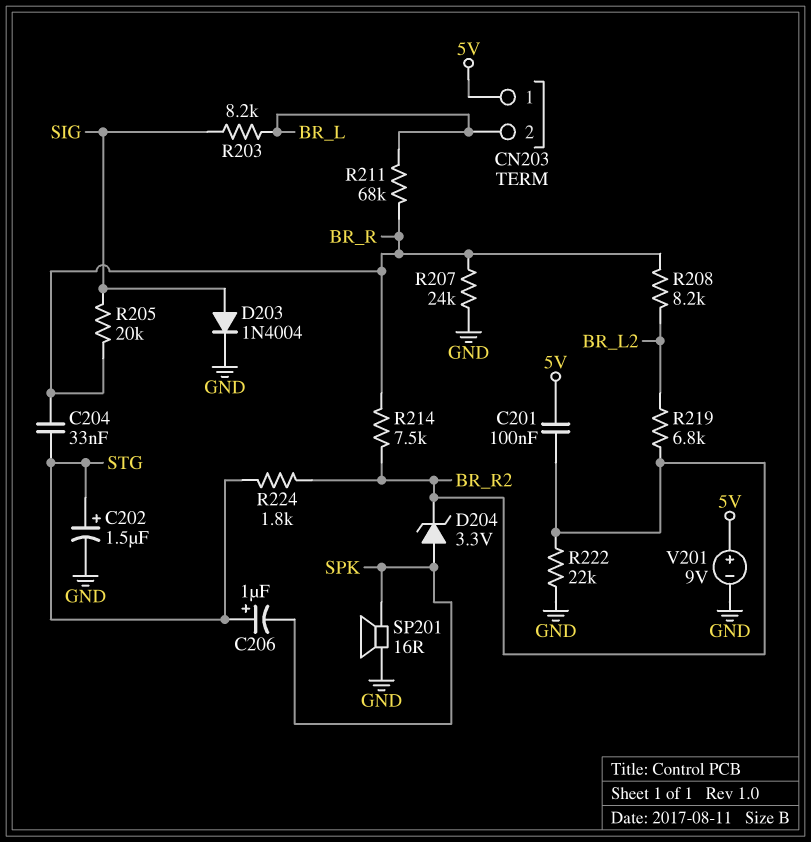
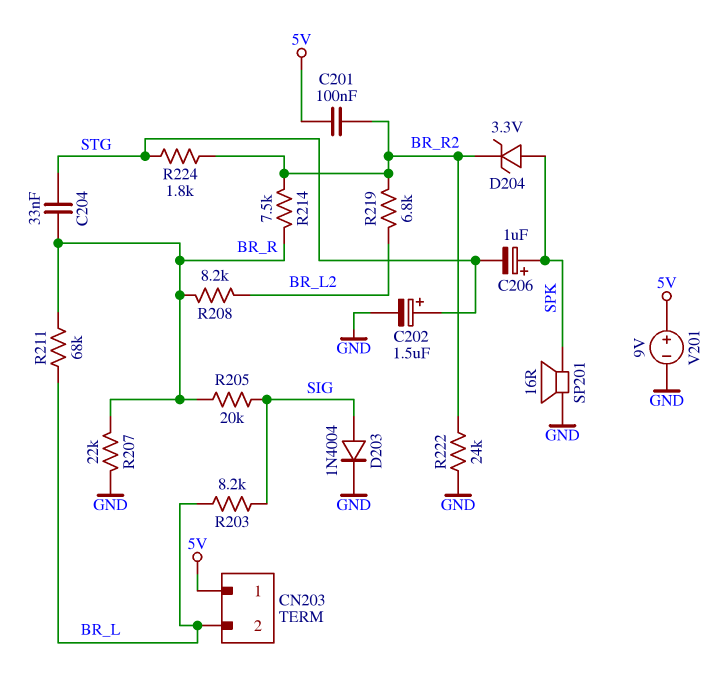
C206: 1uF (plus STG, minus SPK) -> 1uF (plus SPK, minus STG)
R207: 24k (BR_R, GND) -> 22k (BR_R, GND)
R222: 22k (BR_R2, GND) -> 24k (BR_R2, GND)

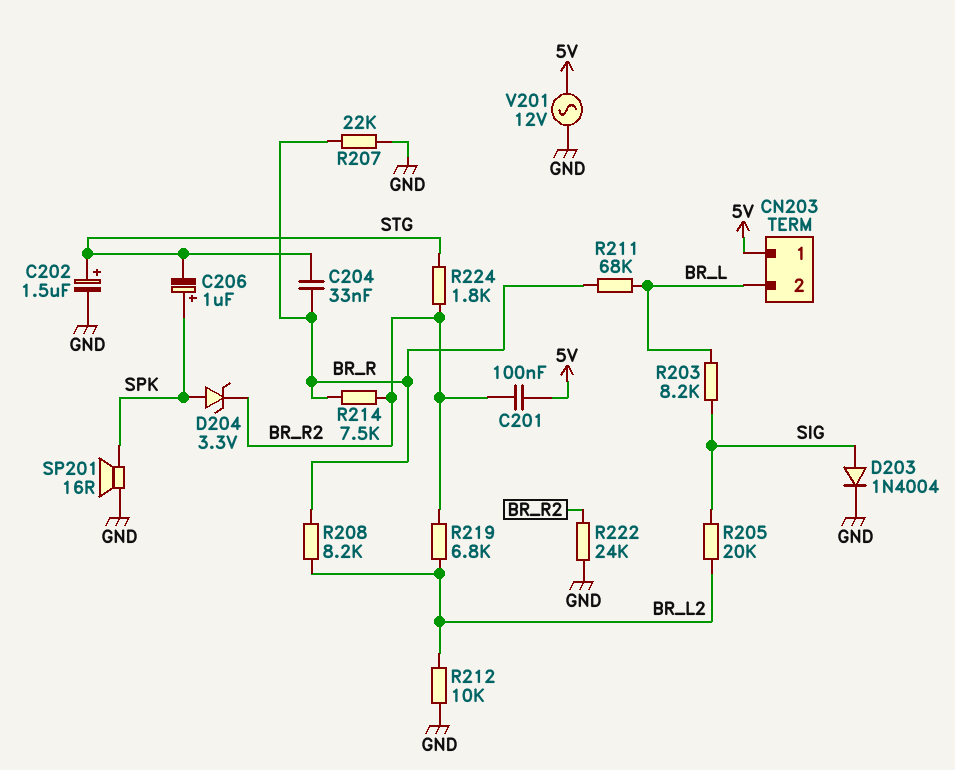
R205: 20k (BR_R, SIG) -> 20k (BR_L2, SIG)
R212: none -> 10k (BR_L2, GND)
V201: 9V (plus 5V, minus GND) -> AC 12V (5V, GND)

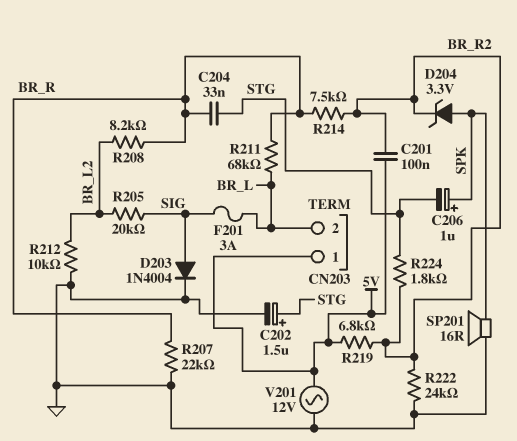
F201: none -> 3A (BR_L, SIG)
R203: 8.2k (BR_L, SIG) -> none
R219: 6.8k (BR_L2, BR_R2) -> 6.8k (5V, BR_R2)

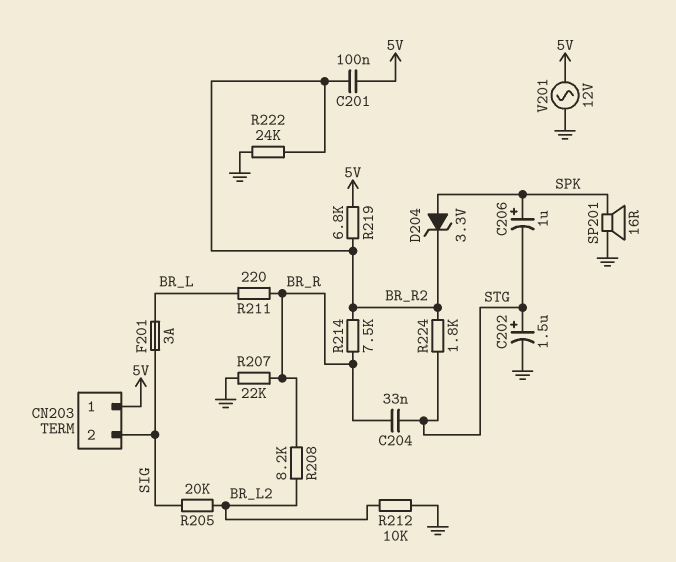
CN203 pin 2: BR_L -> SIG
D203: diode 1N4004 (A SIG, K GND) -> none
R211: 68k (BR_L, BR_R) -> 220 (BR_L, BR_R)

